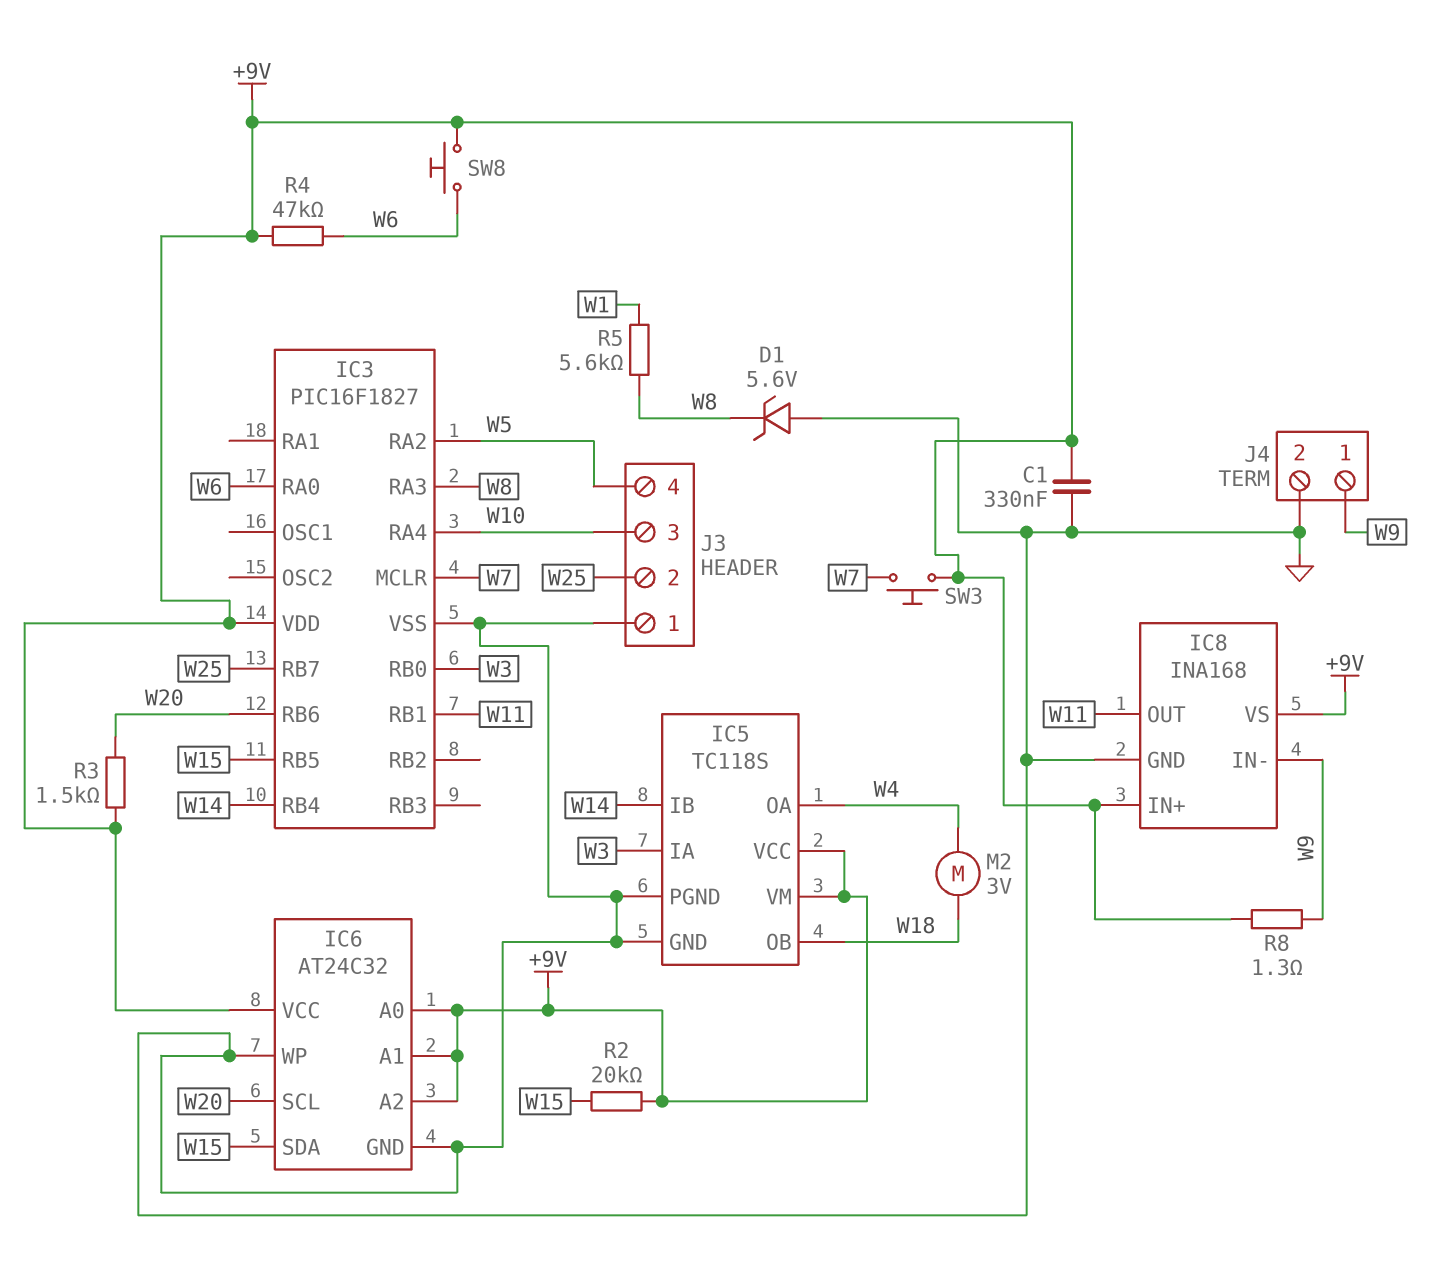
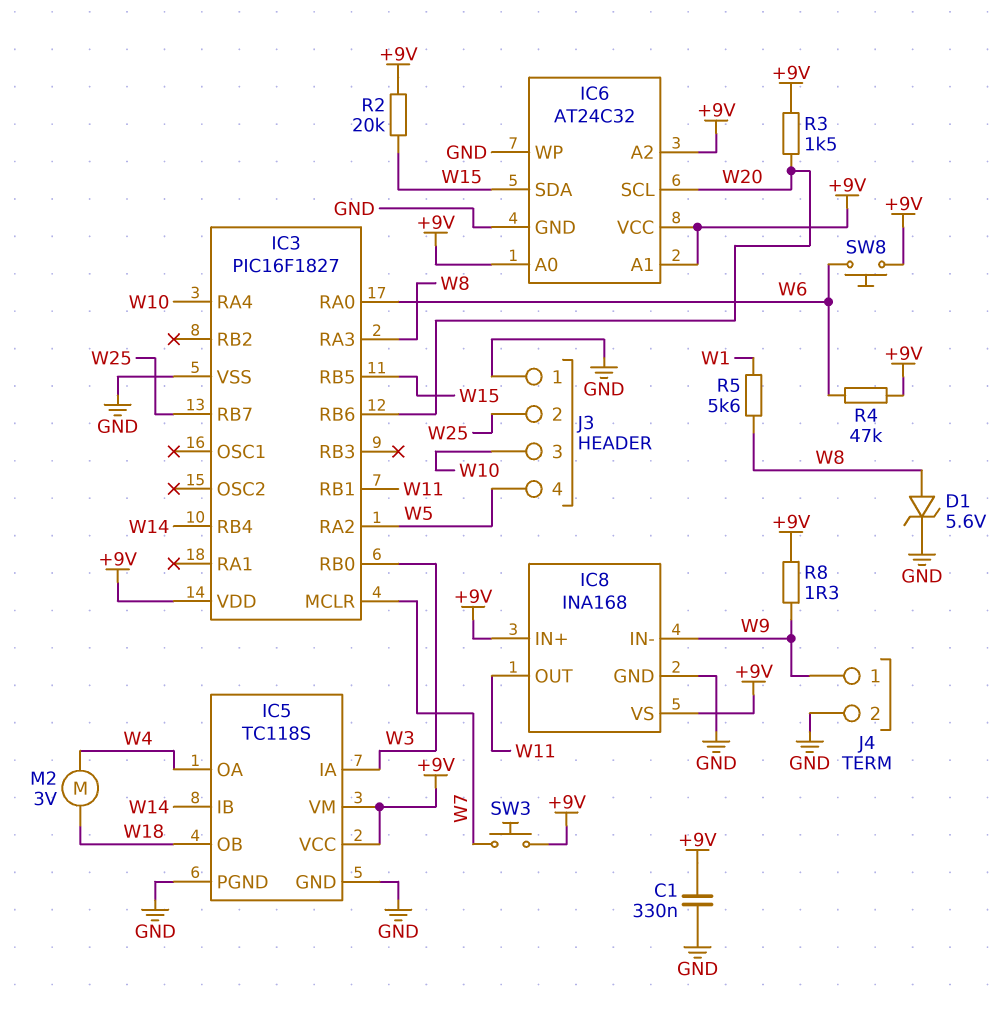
D1: zener 5.6V (A GND, K W8) -> zener 5.6V (A W8, K GND)

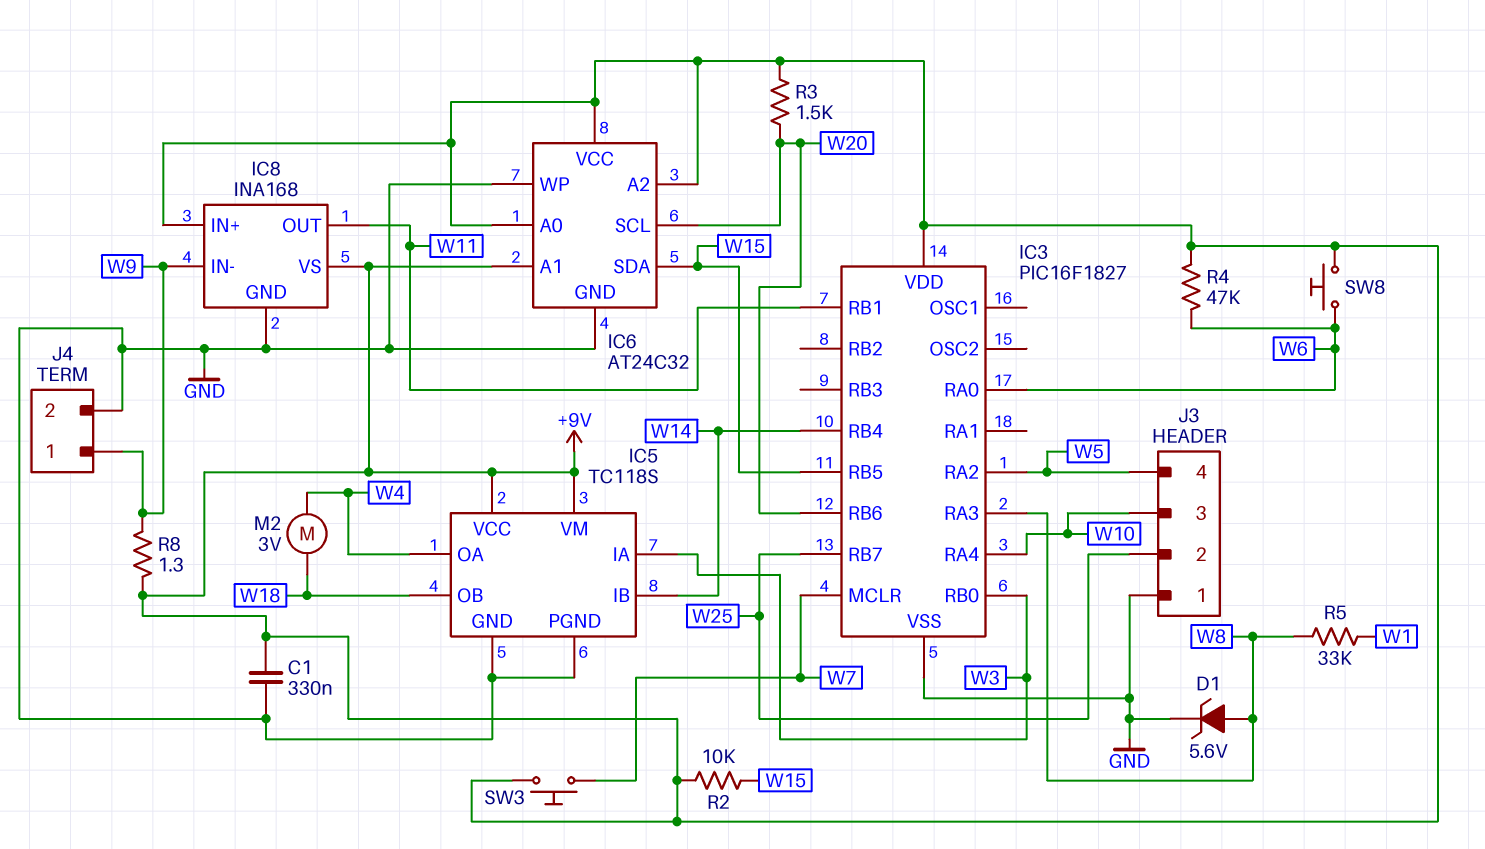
R2: 20k (+9V, W15) -> 10k (+9V, W15)
R5: 5.6k (W1, W8) -> 33k (W1, W8)

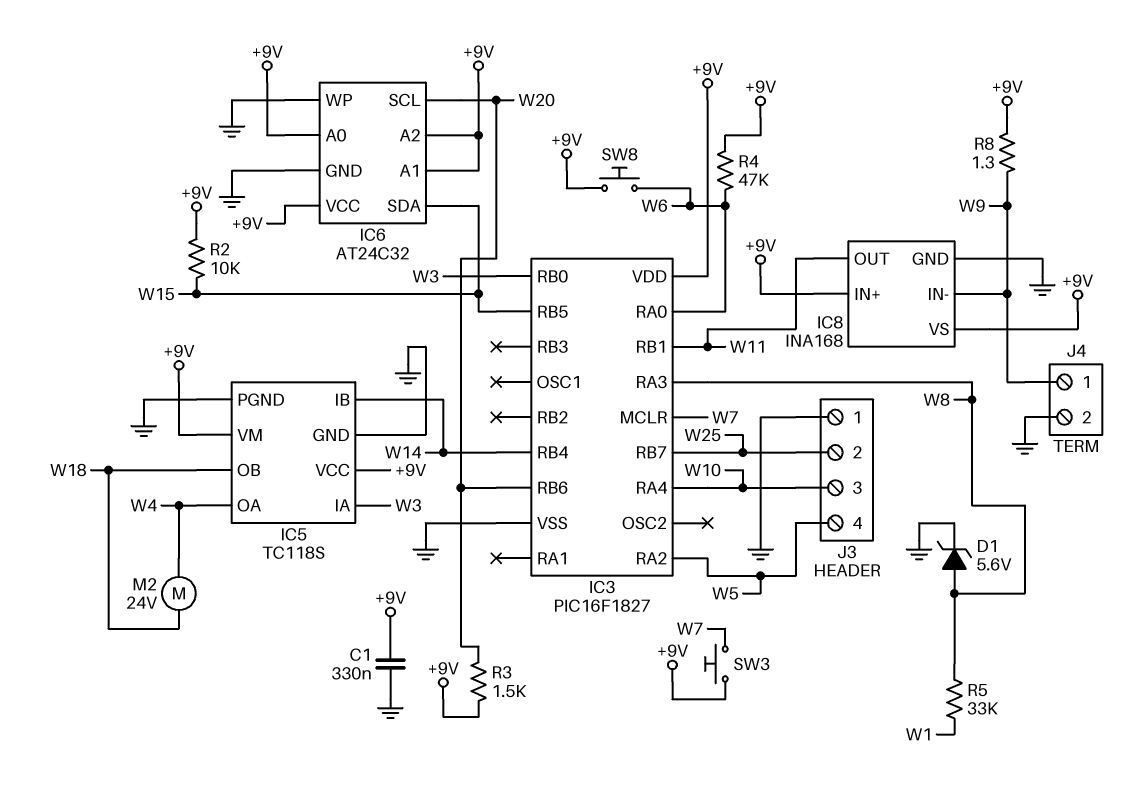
M2: motor 3V (W4, W18) -> motor 24V (W4, W18)

